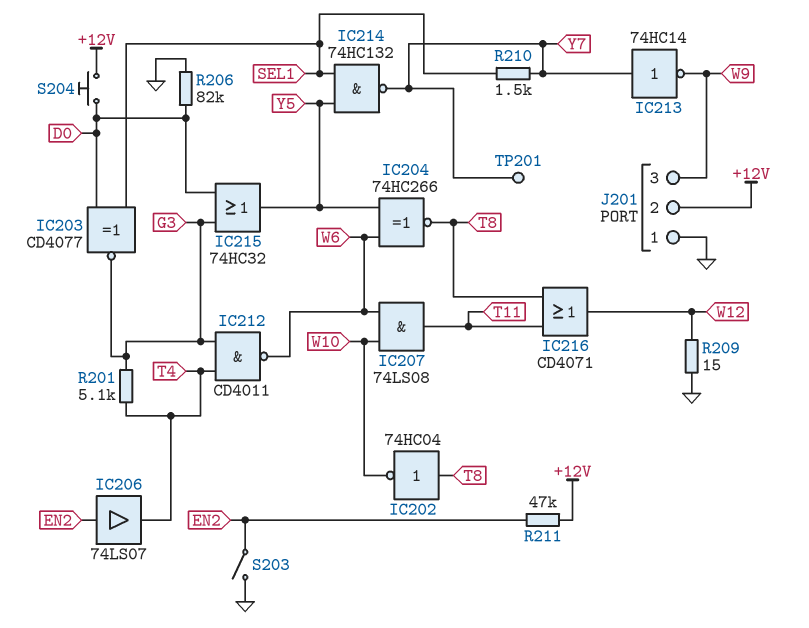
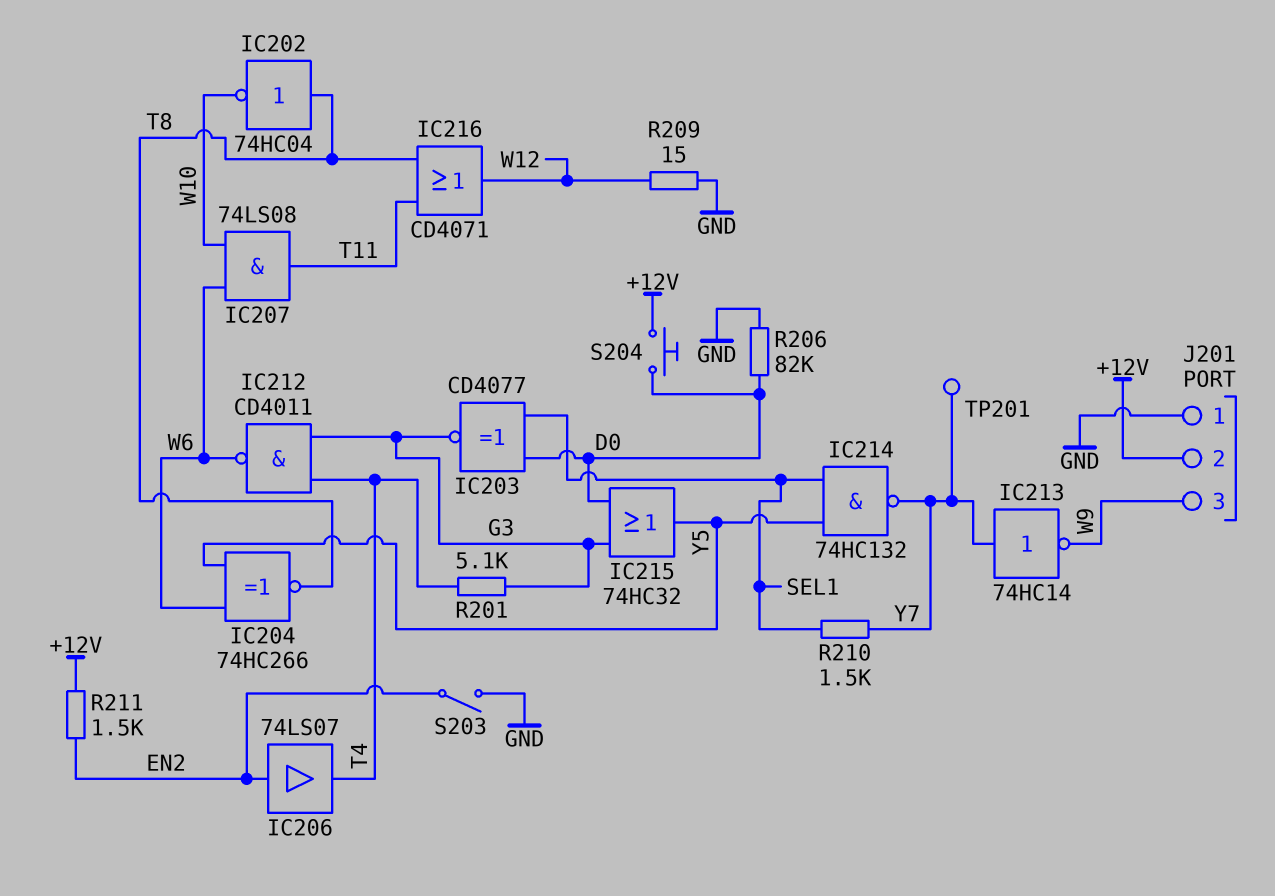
R211: 47k (+12V, EN2) -> 1.5k (+12V, EN2)

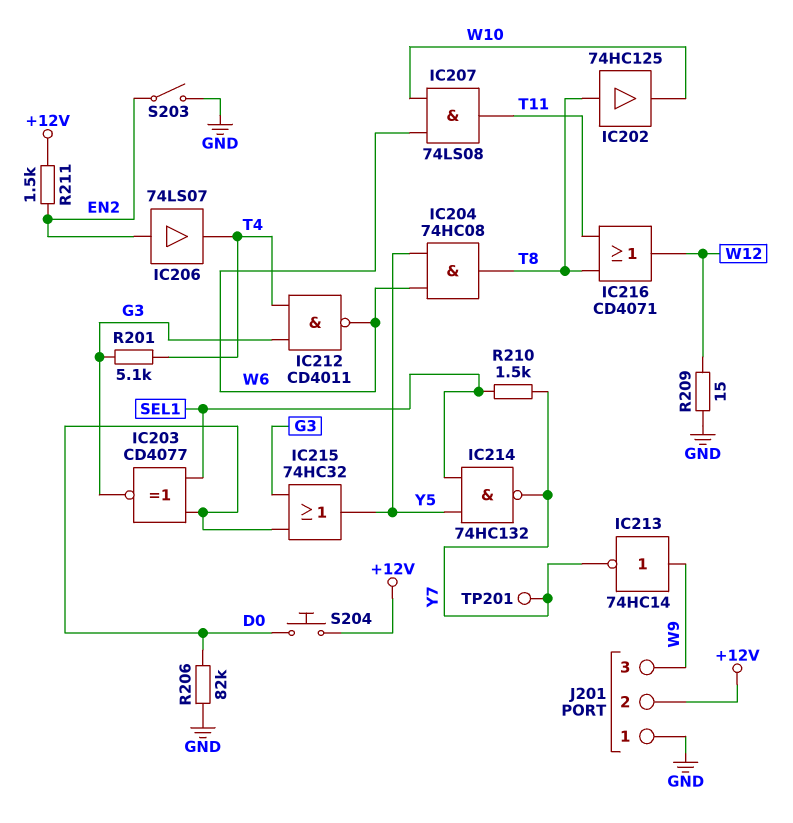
IC202: NOT 74HC04 (in T8, out W10) -> buffer 74HC125 (in T8, out W10)
IC204: XNOR 74HC266 (in W6, in Y5, out T8) -> AND 74HC08 (in W6, in Y5, out T8)
IC213: NOT 74HC14 (in Y7, out W9) -> NOT 74HC14 (in W9, out Y7)

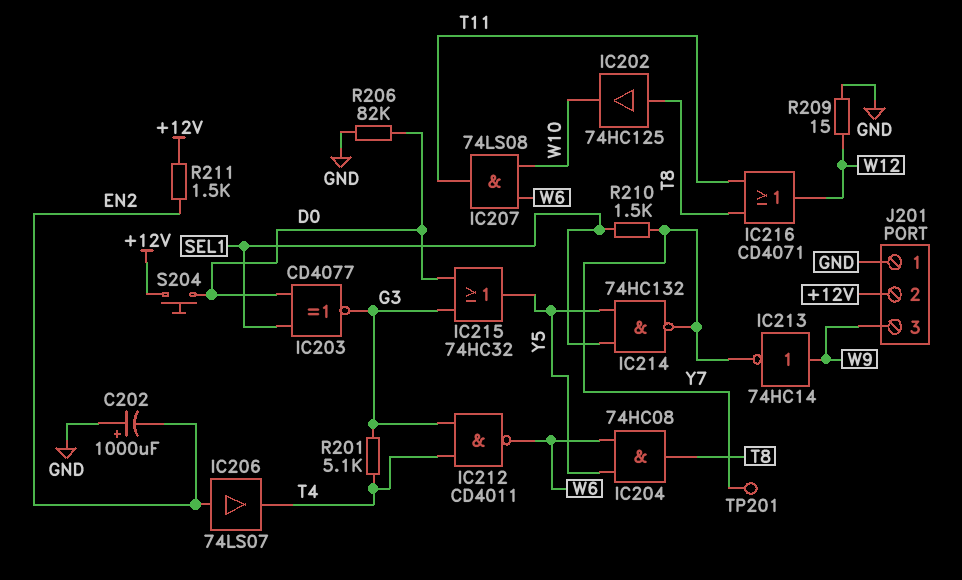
C202: none -> 1000uF (plus GND, minus EN2)
S203: switch (EN2, GND) -> none

